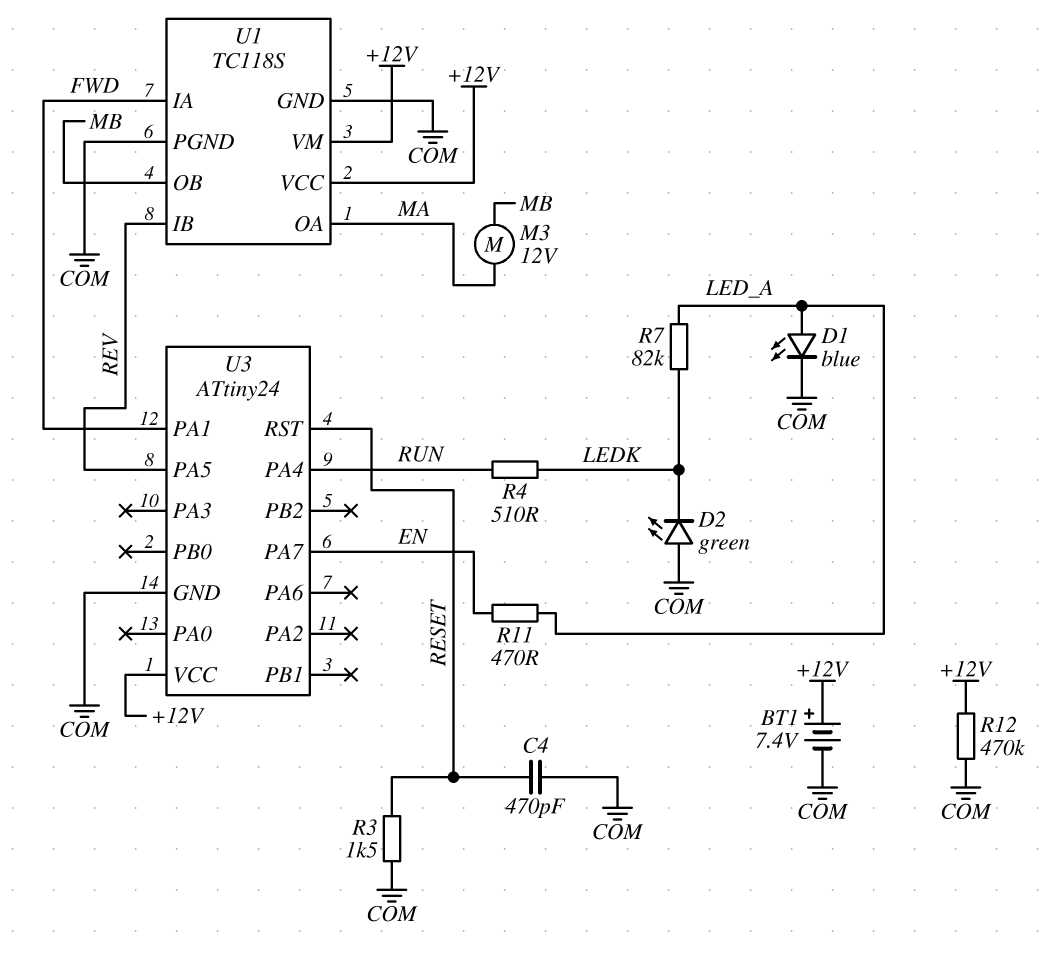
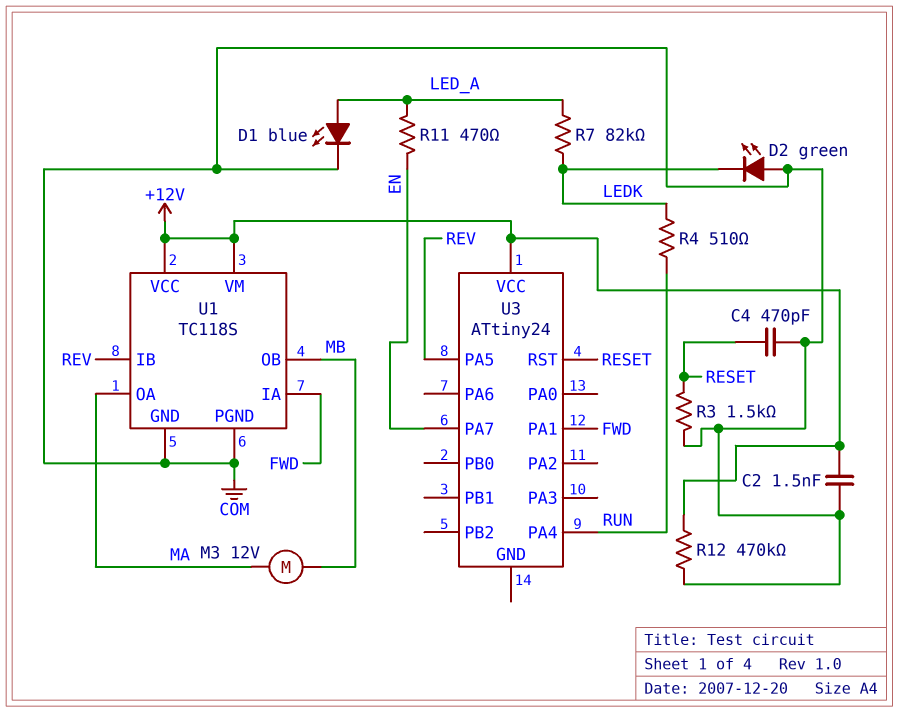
BT1: 7.4V (plus +12V, minus COM) -> none
C2: none -> 1.5nF (+12V, COM)
U3 pin GND: COM -> none

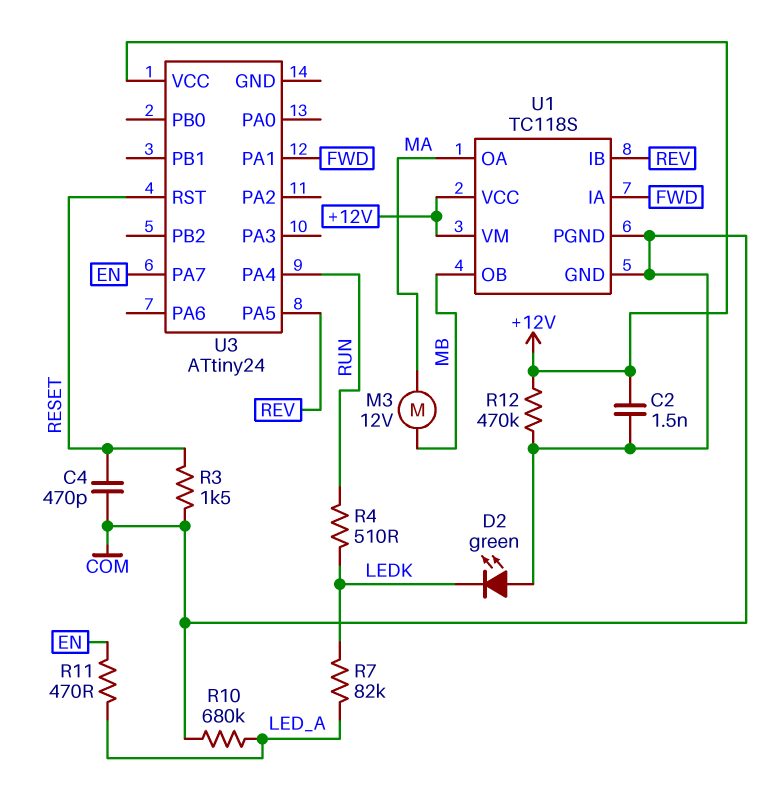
D1: LED blue (A LED_A, K COM) -> none
R10: none -> 680k (COM, LED_A)

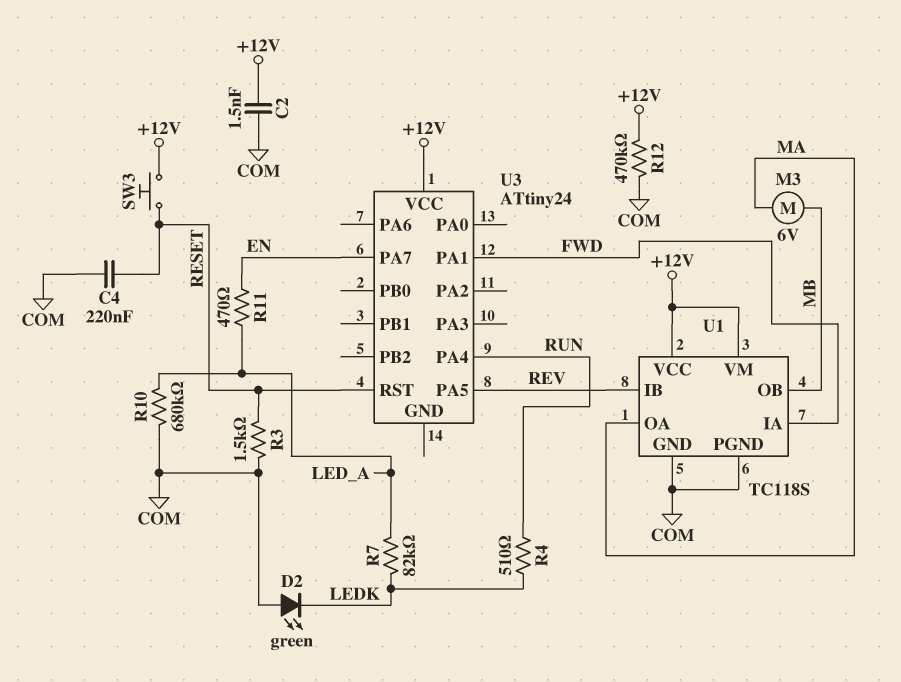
C4: 470pF (COM, RESET) -> 220nF (COM, RESET)
M3: motor 12V (MA, MB) -> motor 6V (MA, MB)
SW3: none -> button (+12V, RESET)

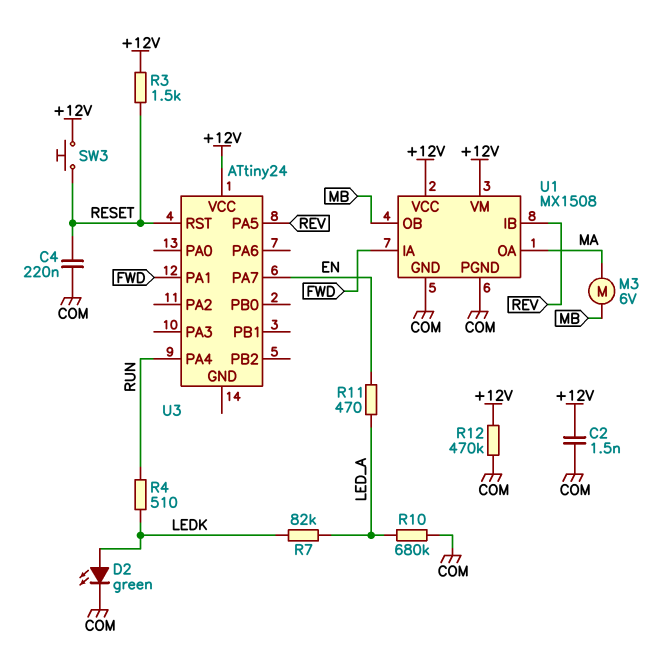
D2: LED green (A COM, K LEDK) -> LED green (A LEDK, K COM)
R3: 1.5k (COM, RESET) -> 1.5k (+12V, RESET)
U1: TC118S -> MX1508

